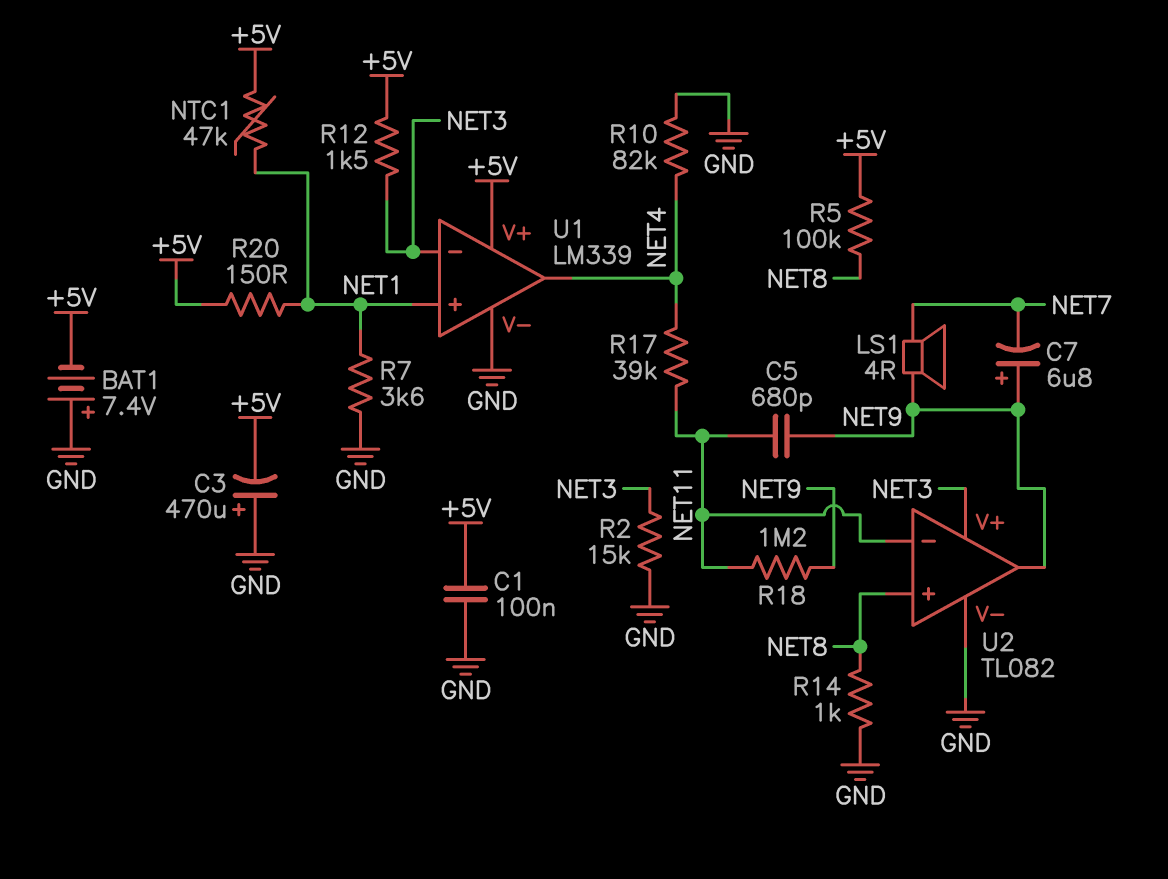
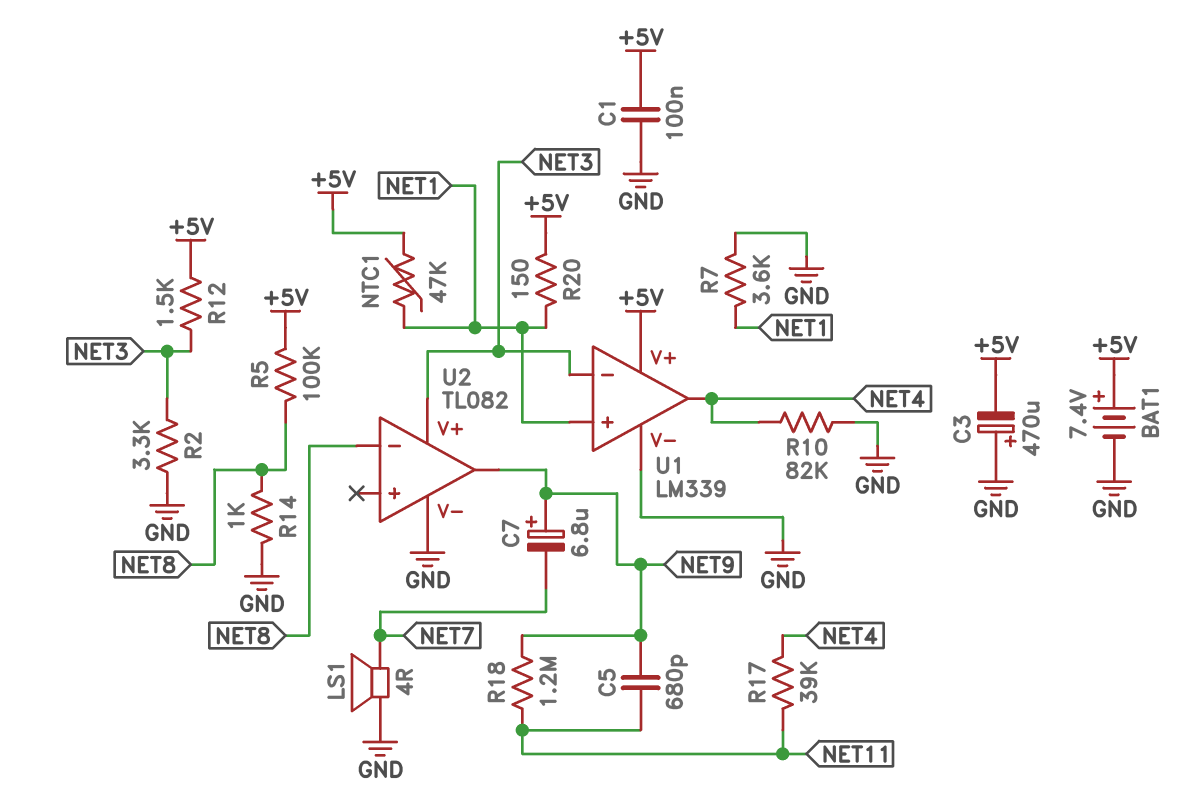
BAT1: 7.4V (plus GND, minus +5V) -> 7.4V (plus +5V, minus GND)
LS1: speaker 4R (NET7, NET9) -> speaker 4R (GND, NET7)
R2: 15k (GND, NET3) -> 3.3k (GND, NET3)
U2 pin in+: NET8 -> none
U2 pin in-: NET11 -> NET8

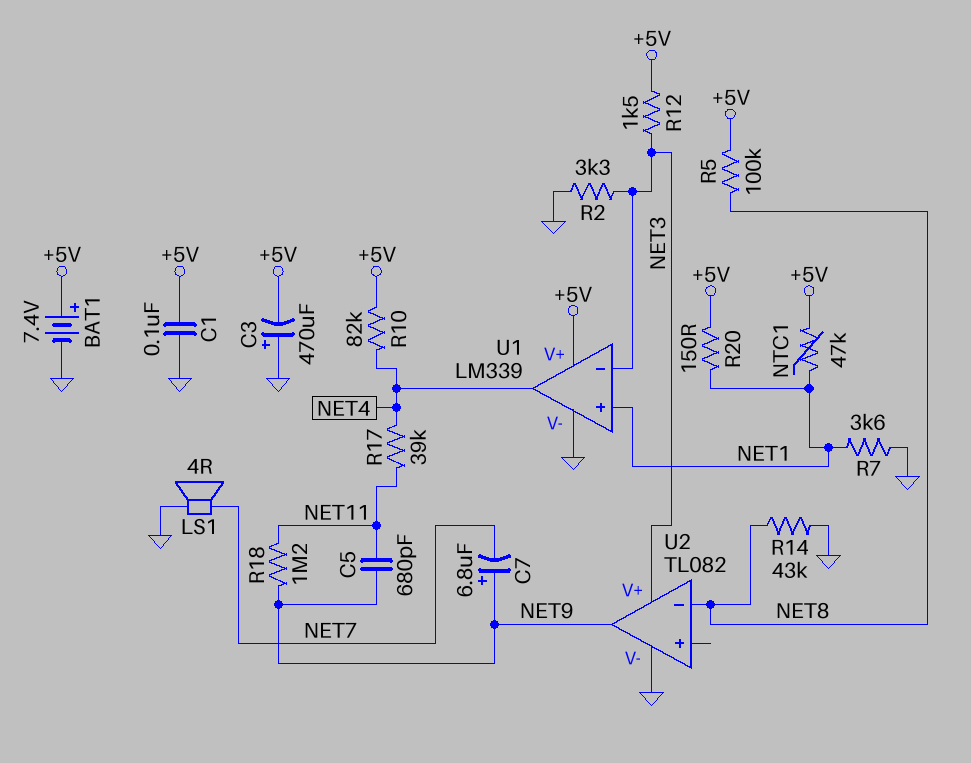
R10: 82k (GND, NET4) -> 82k (+5V, NET4)
R14: 1k (GND, NET8) -> 43k (GND, NET8)

